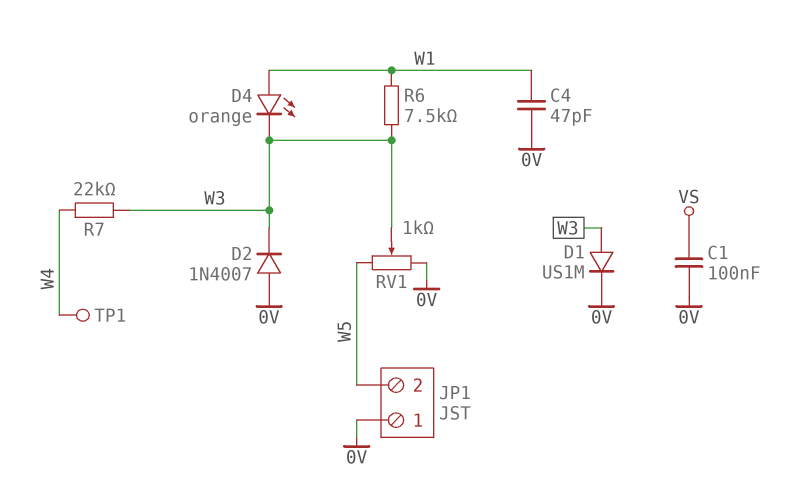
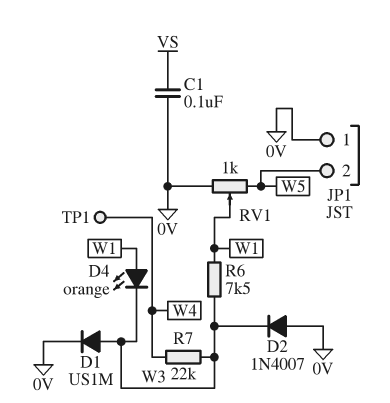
C4: 47pF (0V, W1) -> none
RV1: 1k (0V, W5, wiper W3) -> 1k (0V, W5, wiper W1)

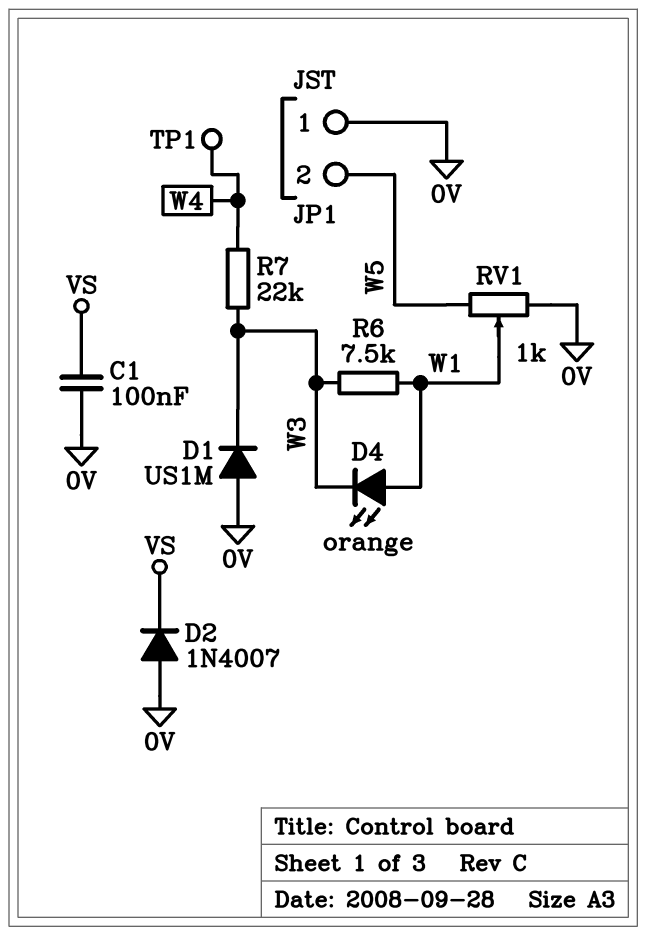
D1: diode US1M (A W3, K 0V) -> diode US1M (A 0V, K W3)
D2: diode 1N4007 (A 0V, K W3) -> diode 1N4007 (A 0V, K VS)

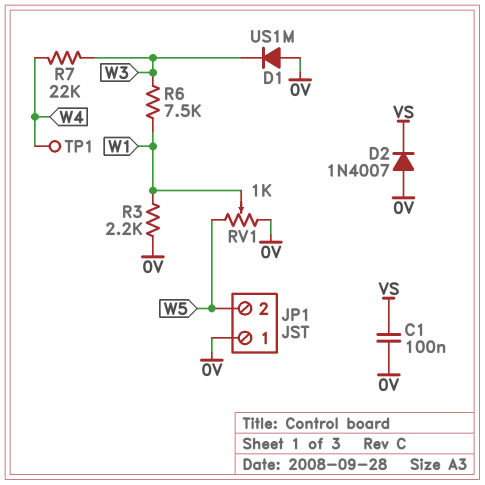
D4: LED orange (A W1, K W3) -> none
R3: none -> 2.2k (0V, W1)

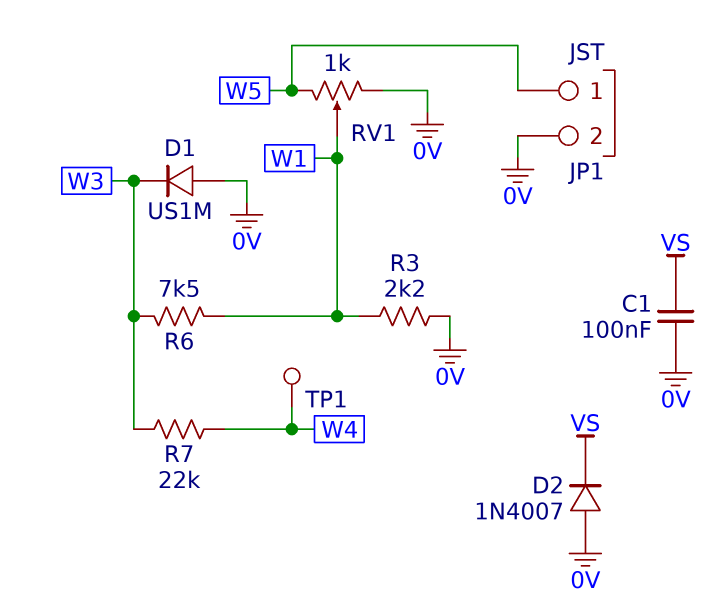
JP1 pin 1: 0V -> W5
JP1 pin 2: W5 -> 0V

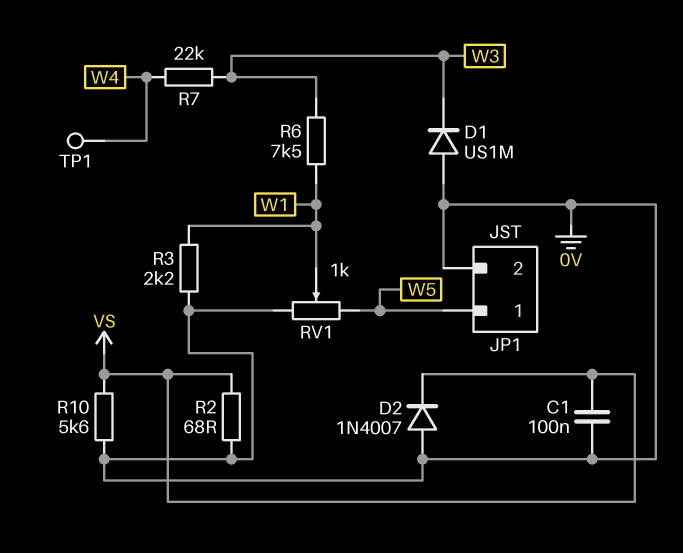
R2: none -> 68 (0V, VS)
R10: none -> 5.6k (0V, VS)

